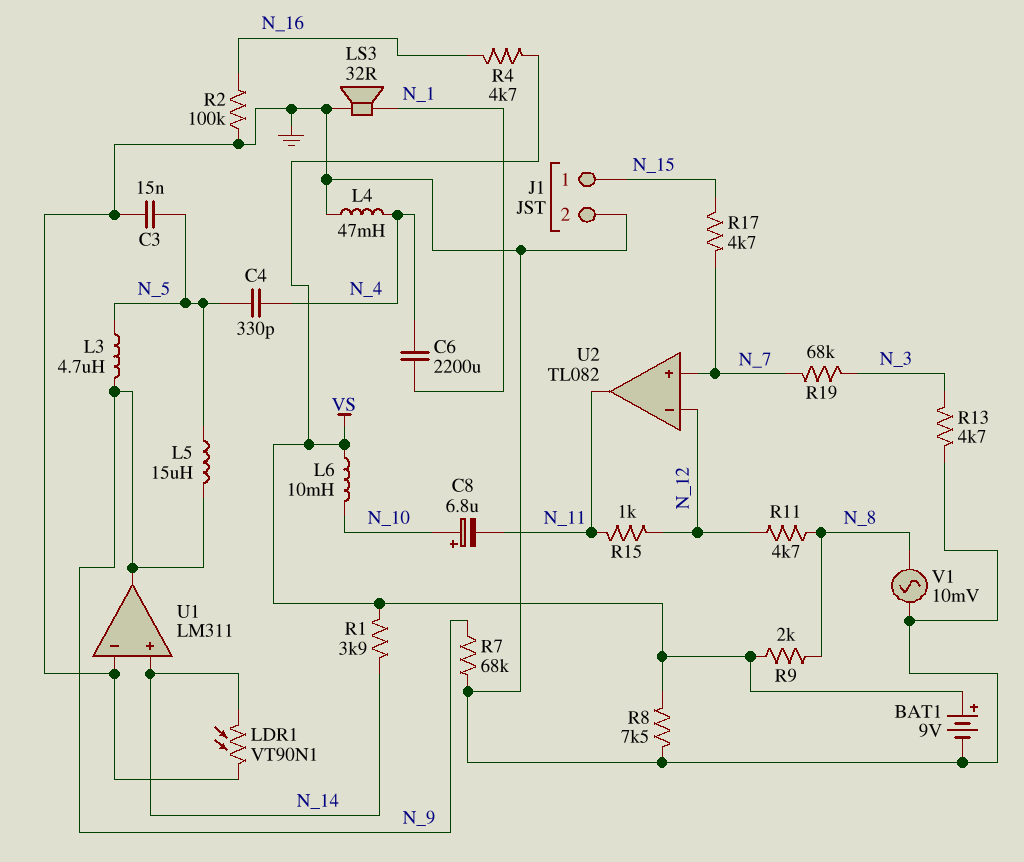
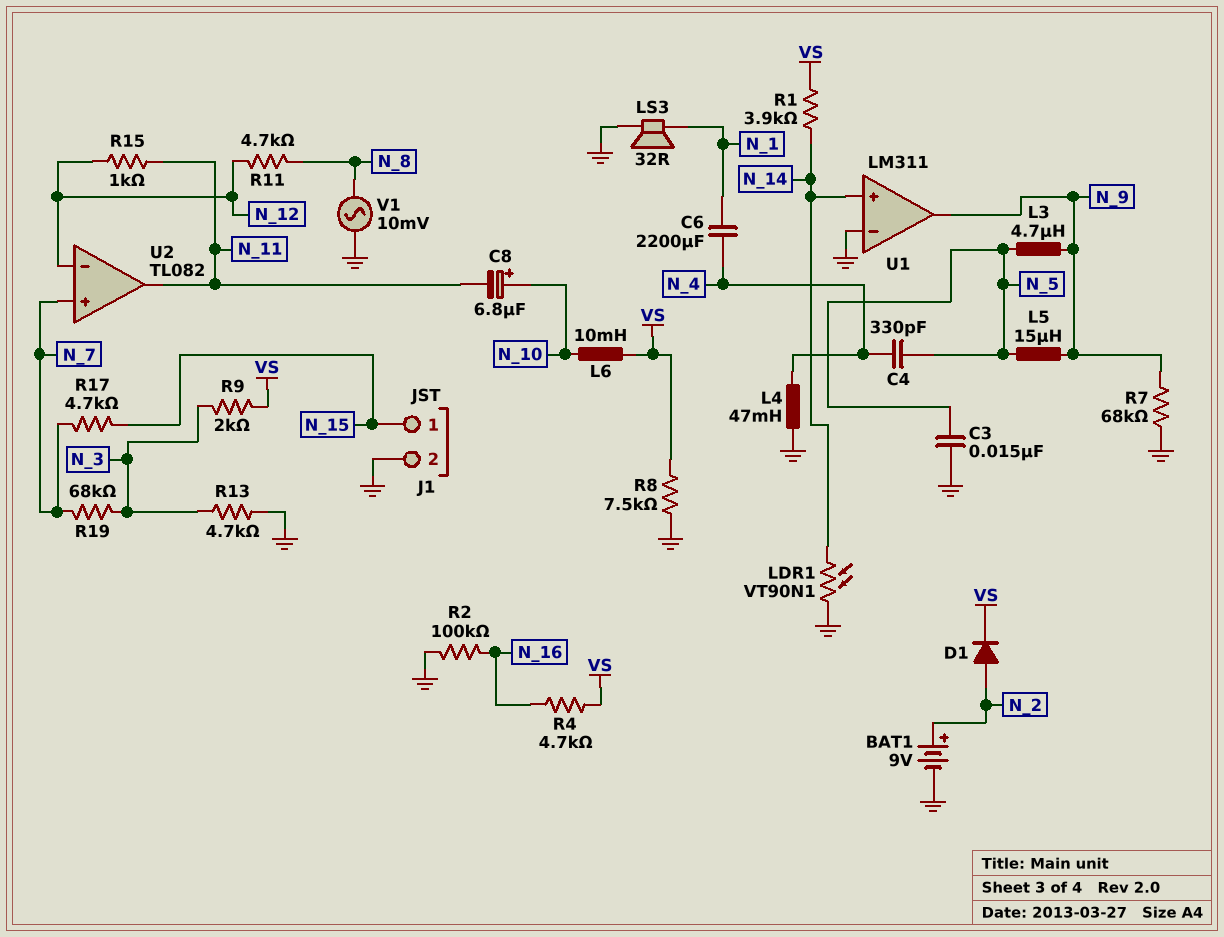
BAT1: 9V (plus VS, minus GND) -> 9V (plus N_2, minus GND)
D1: none -> diode (A N_2, K VS)
R9: 2k (N_8, VS) -> 2k (N_3, VS)

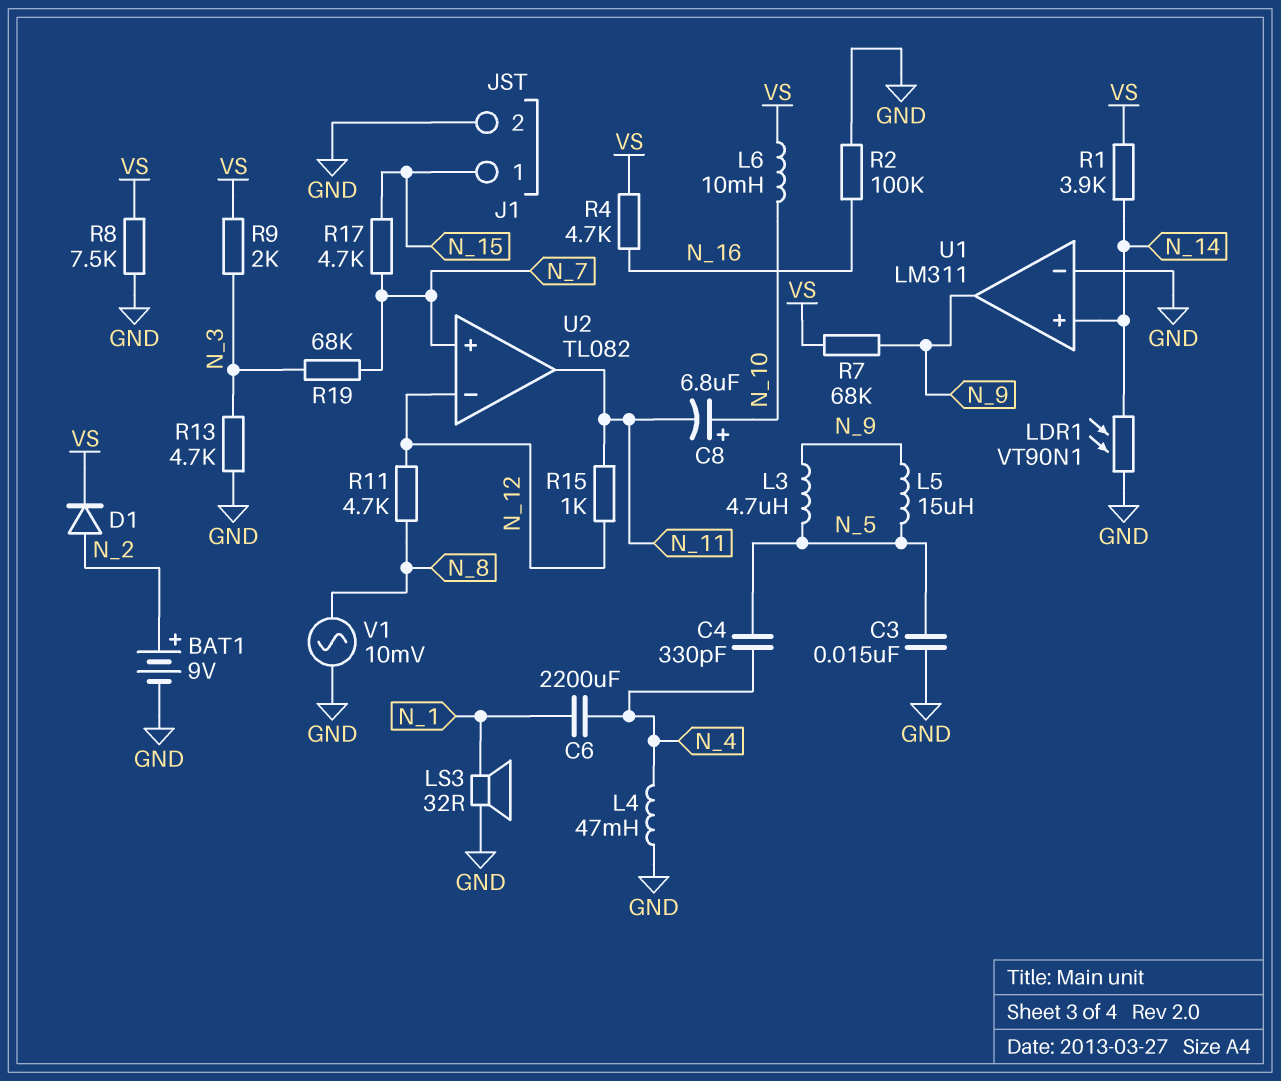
R7: 68k (GND, N_9) -> 68k (N_9, VS)

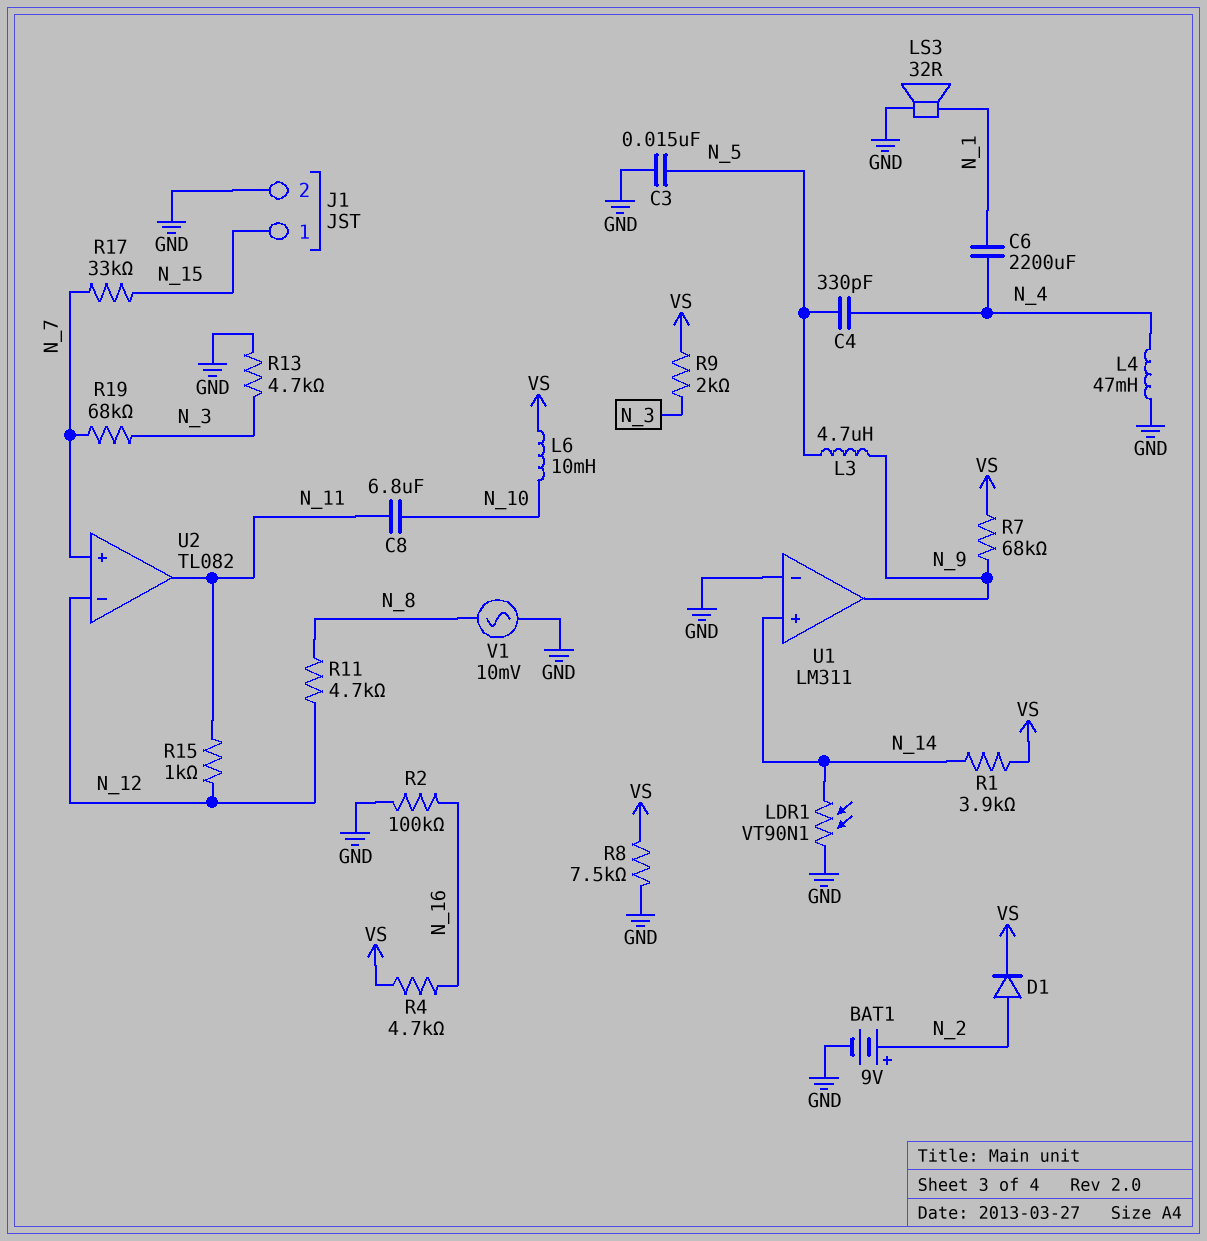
C8: 6.8uF (plus N_10, minus N_11) -> 6.8uF (N_10, N_11)
L5: 15uH (N_5, N_9) -> none
R17: 4.7k (N_7, N_15) -> 33k (N_7, N_15)

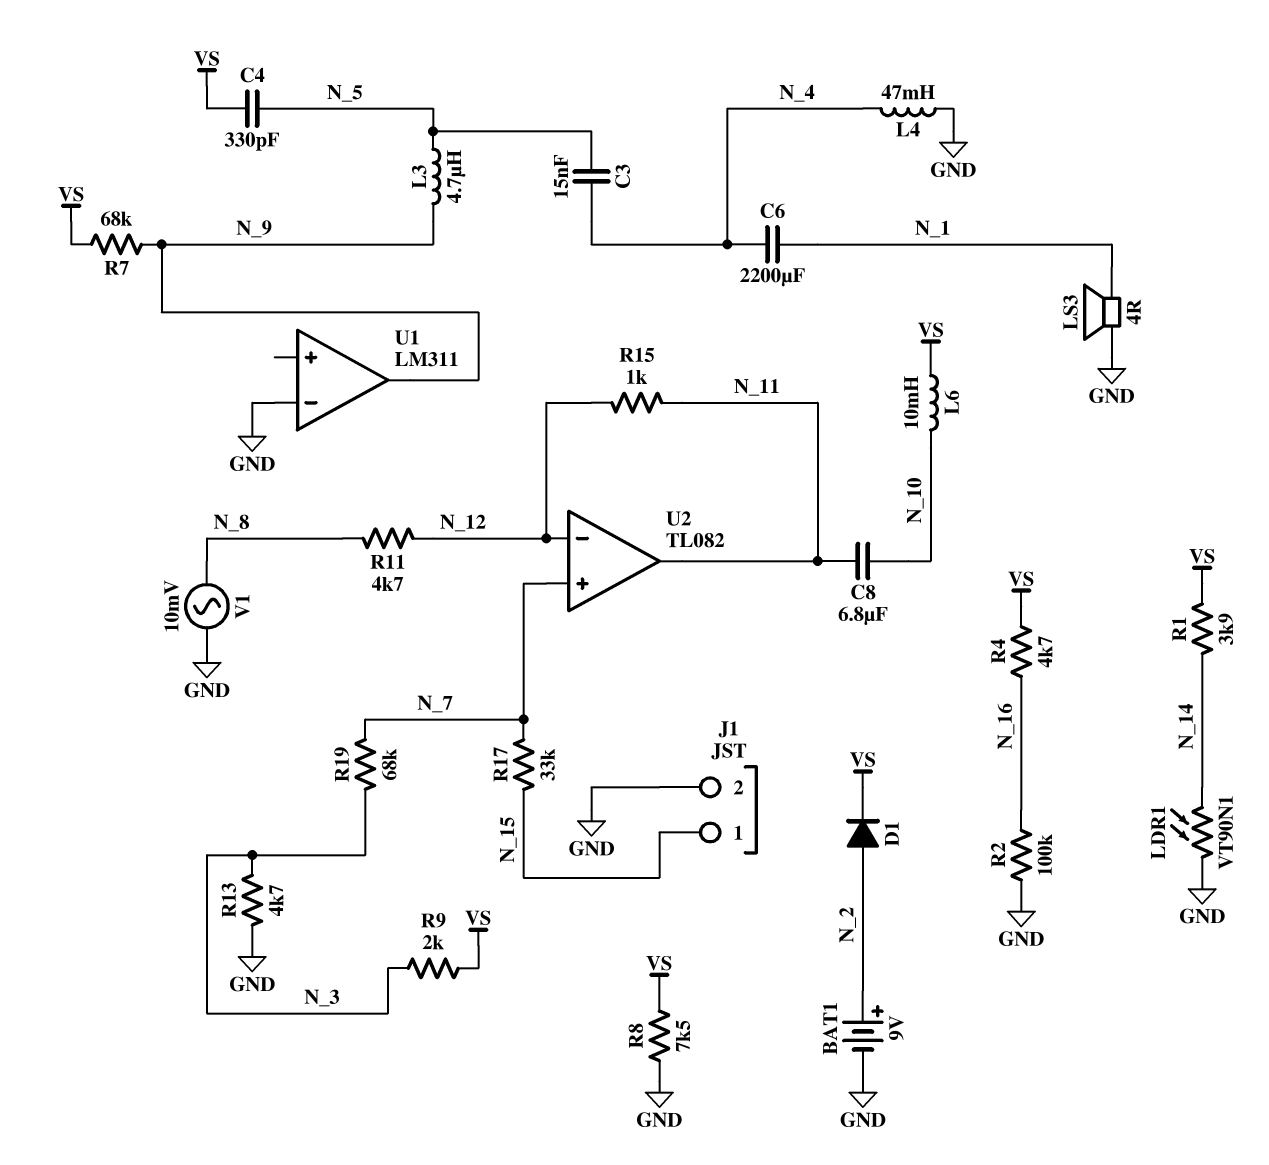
C3: 15nF (GND, N_5) -> 15nF (N_4, N_5)
C4: 330pF (N_4, N_5) -> 330pF (N_5, VS)
LS3: speaker 32R (GND, N_1) -> speaker 4R (GND, N_1)
U1 pin in+: N_14 -> none

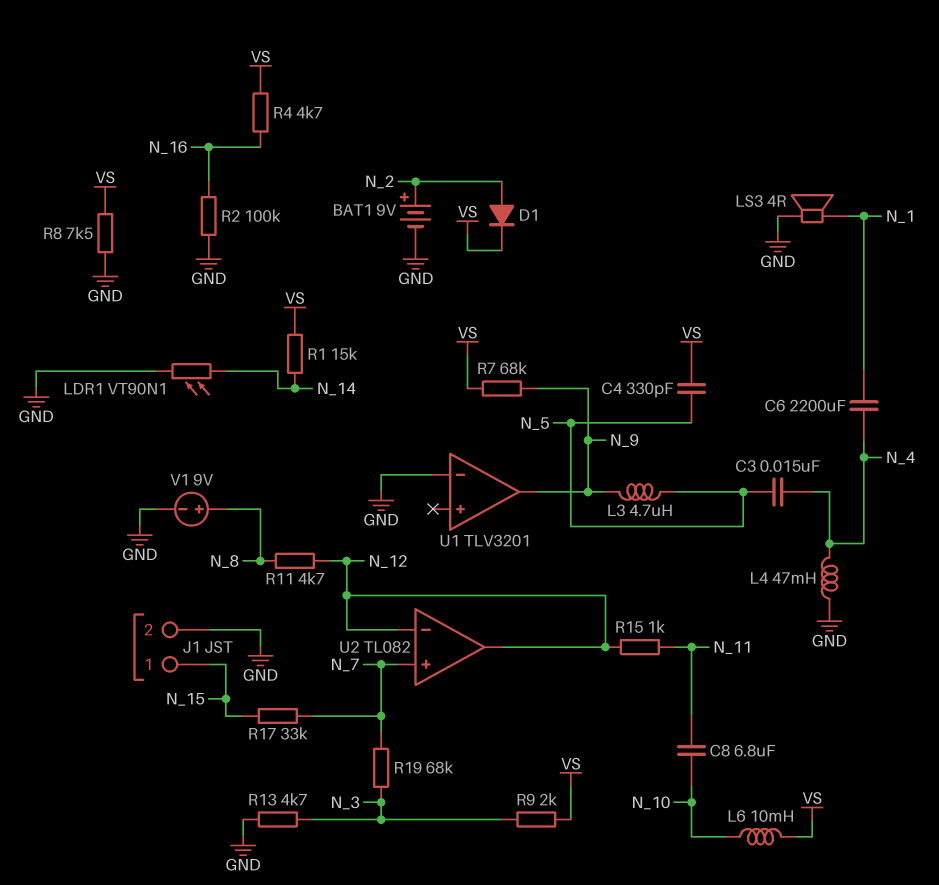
R1: 3.9k (N_14, VS) -> 15k (N_14, VS)
U1: LM311 -> TLV3201
U2 pin out: N_11 -> N_12
V1: AC 10mV (GND, N_8) -> 9V (plus N_8, minus GND)

